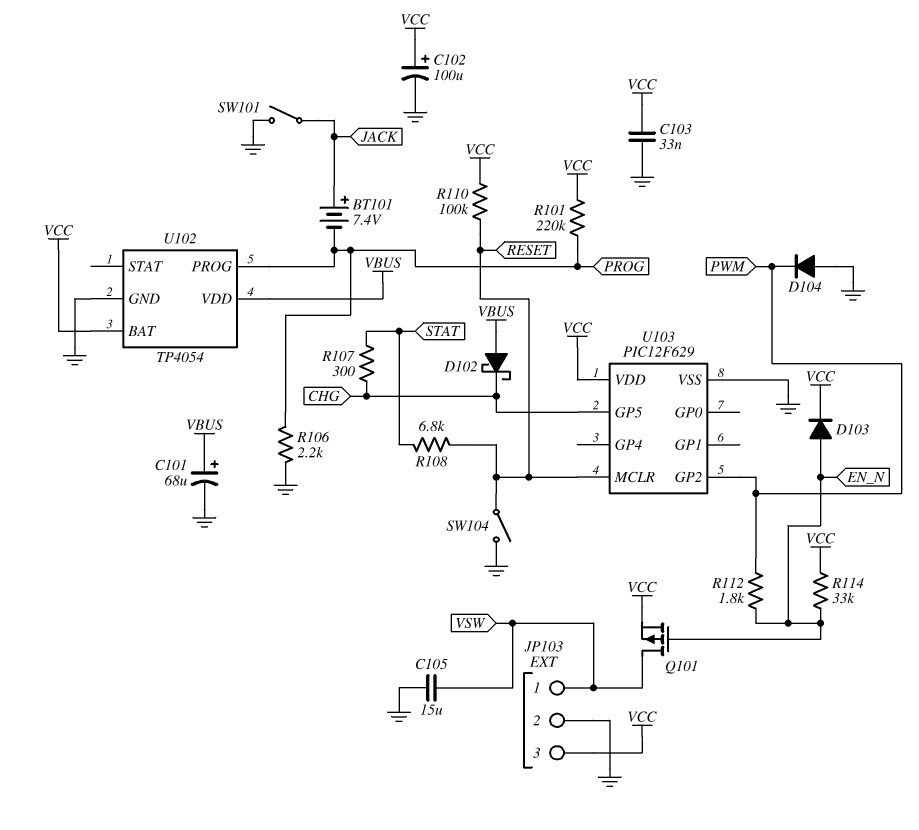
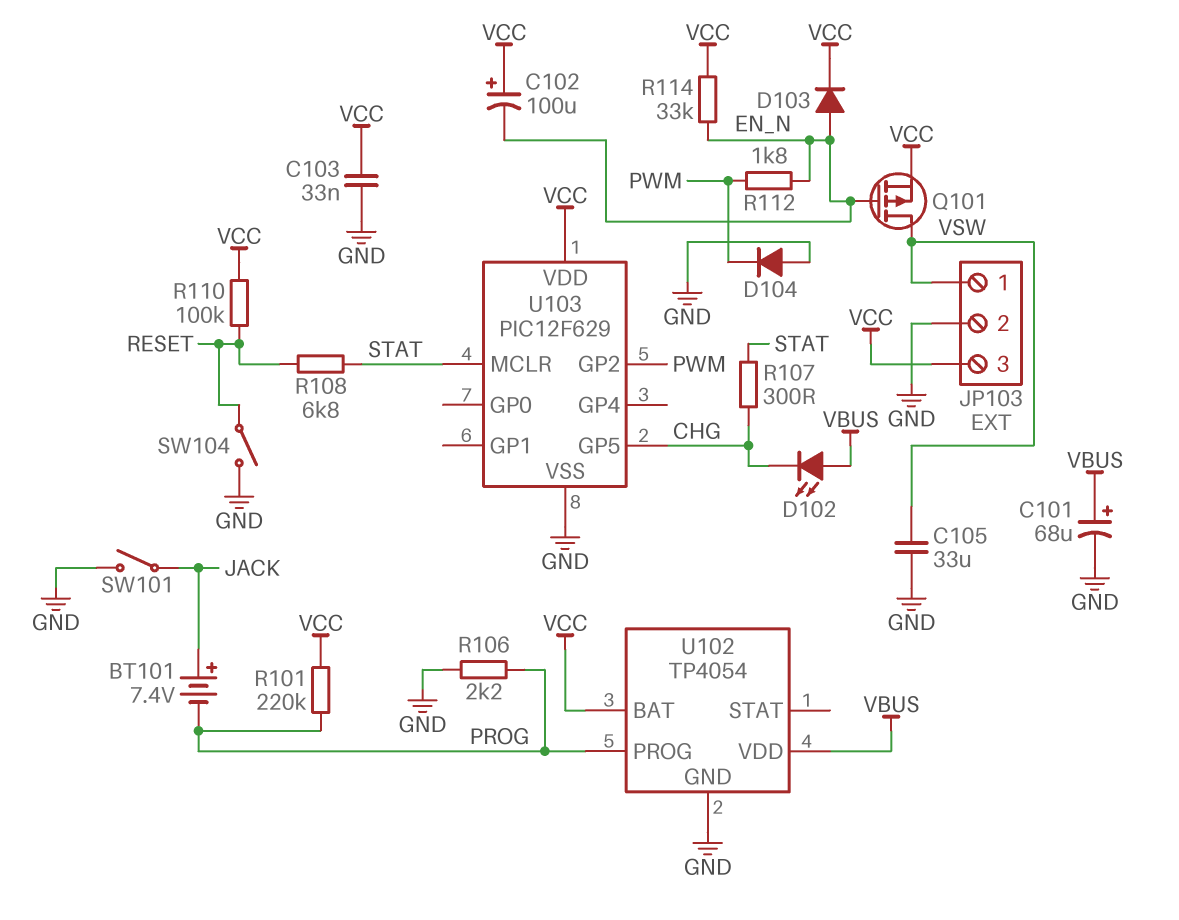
C102: 100uF (plus VCC, minus GND) -> 100uF (plus VCC, minus EN_N)
C105: 15uF (GND, VSW) -> 33uF (GND, VSW)
D102: schottky (A VBUS, K CHG) -> LED (A VBUS, K CHG)
U103 pin MCLR: RESET -> STAT

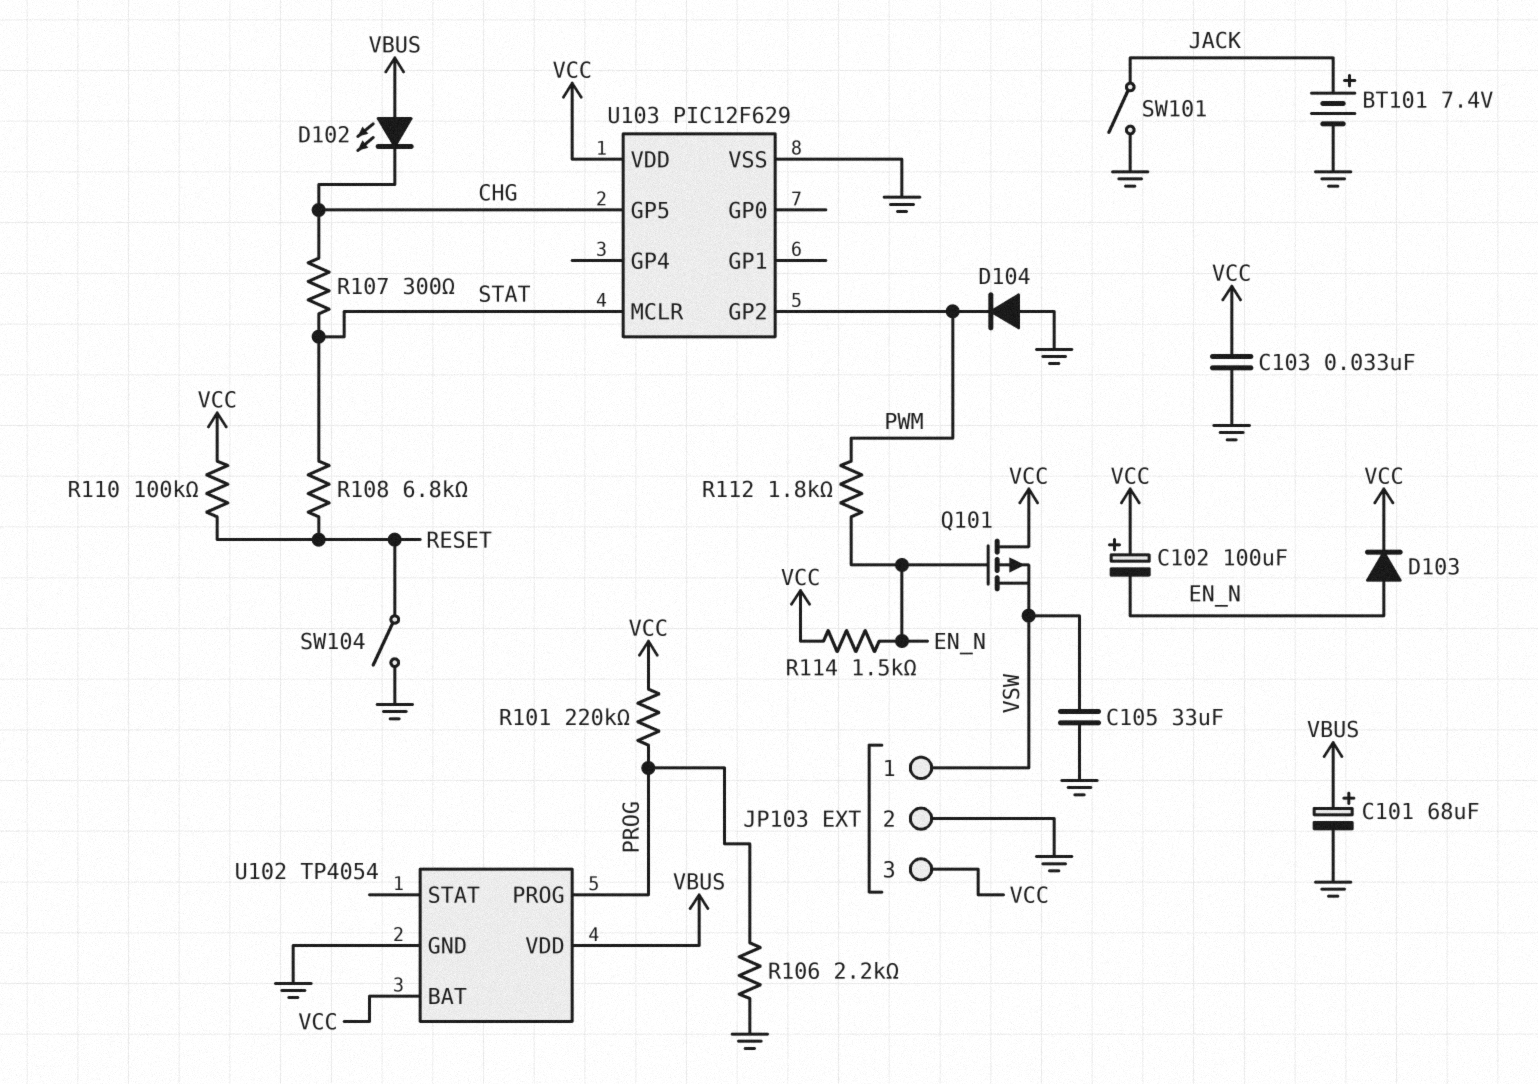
BT101: 7.4V (plus JACK, minus PROG) -> 7.4V (plus JACK, minus GND)
Q101: PMOS (G EN_N, D VSW, S VCC) -> PMOS (G EN_N, D VCC, S VSW)
R114: 33k (EN_N, VCC) -> 1.5k (EN_N, VCC)

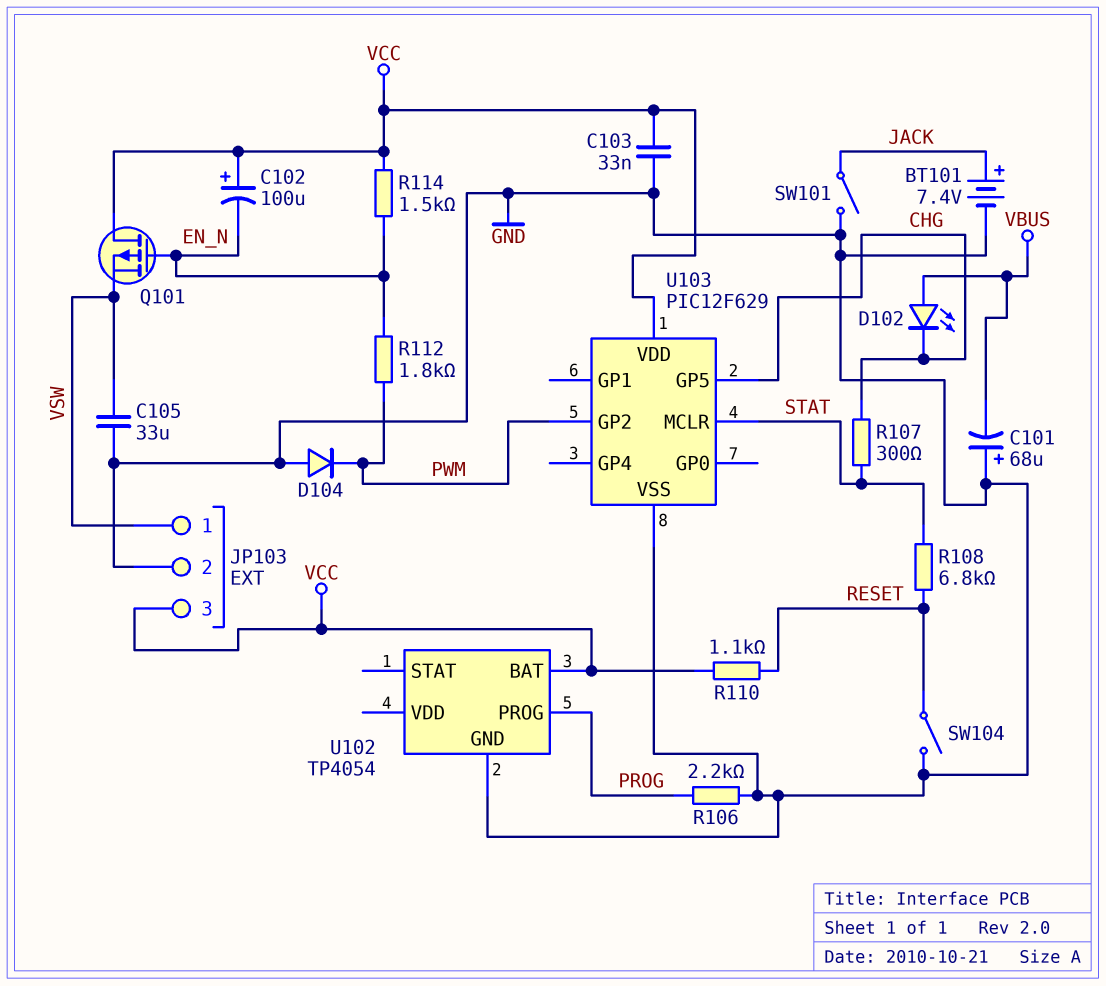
C101: 68uF (plus VBUS, minus GND) -> 68uF (plus GND, minus VBUS)
D103: diode (A EN_N, K VCC) -> none
R101: 220k (PROG, VCC) -> none
R110: 100k (RESET, VCC) -> 1.1k (RESET, VCC)
U102 pin VDD: VBUS -> none

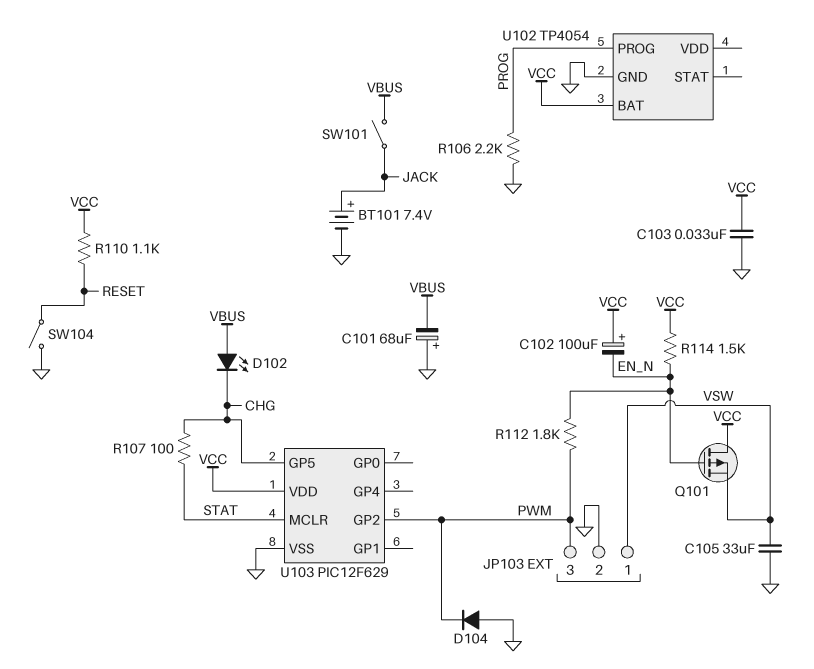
JP103 pin 3: VCC -> PWM
R107: 300 (CHG, STAT) -> 100 (CHG, STAT)
R108: 6.8k (RESET, STAT) -> none
SW101: switch (GND, JACK) -> switch (JACK, VBUS)

